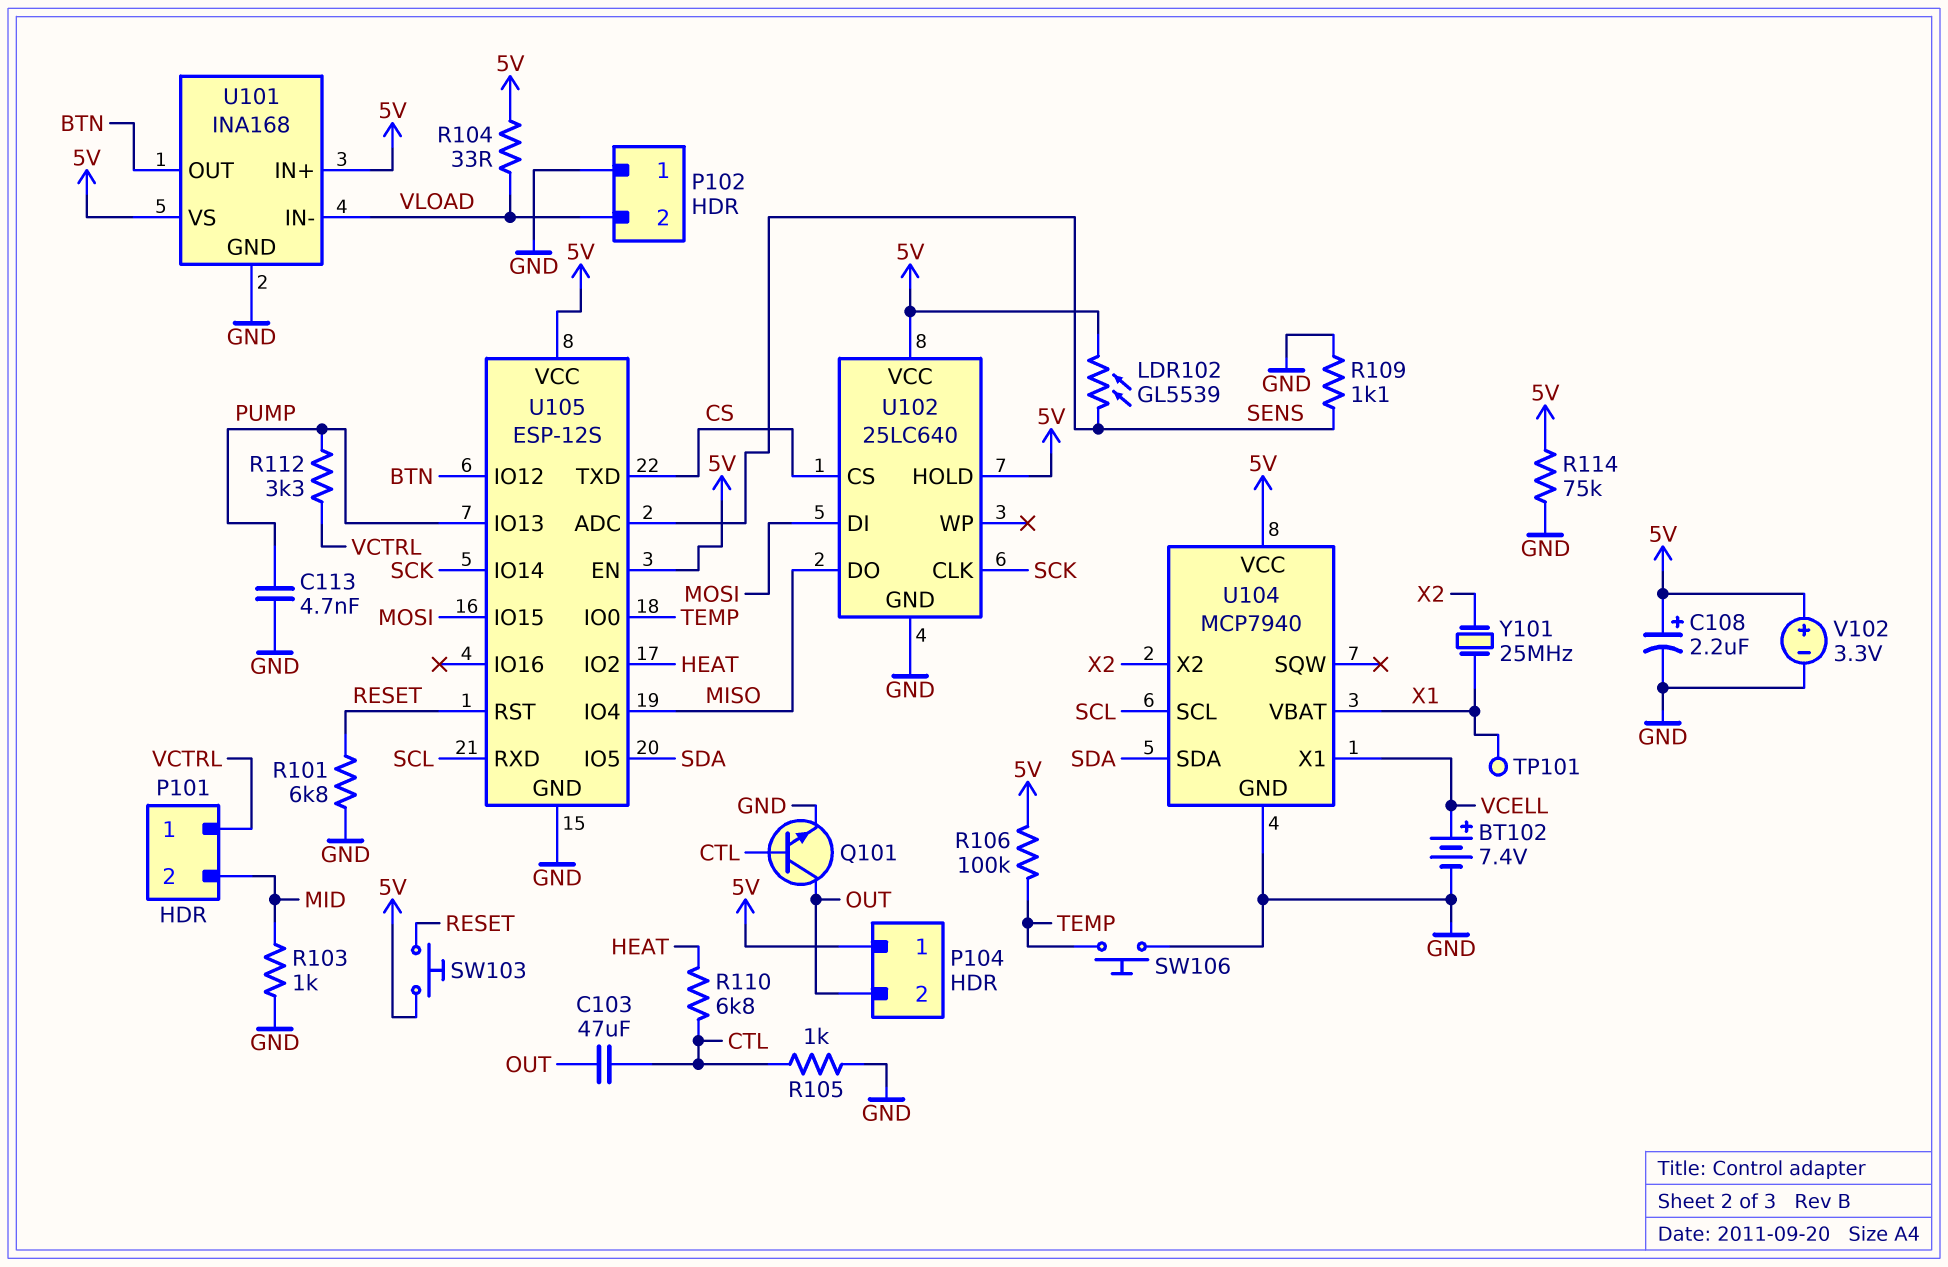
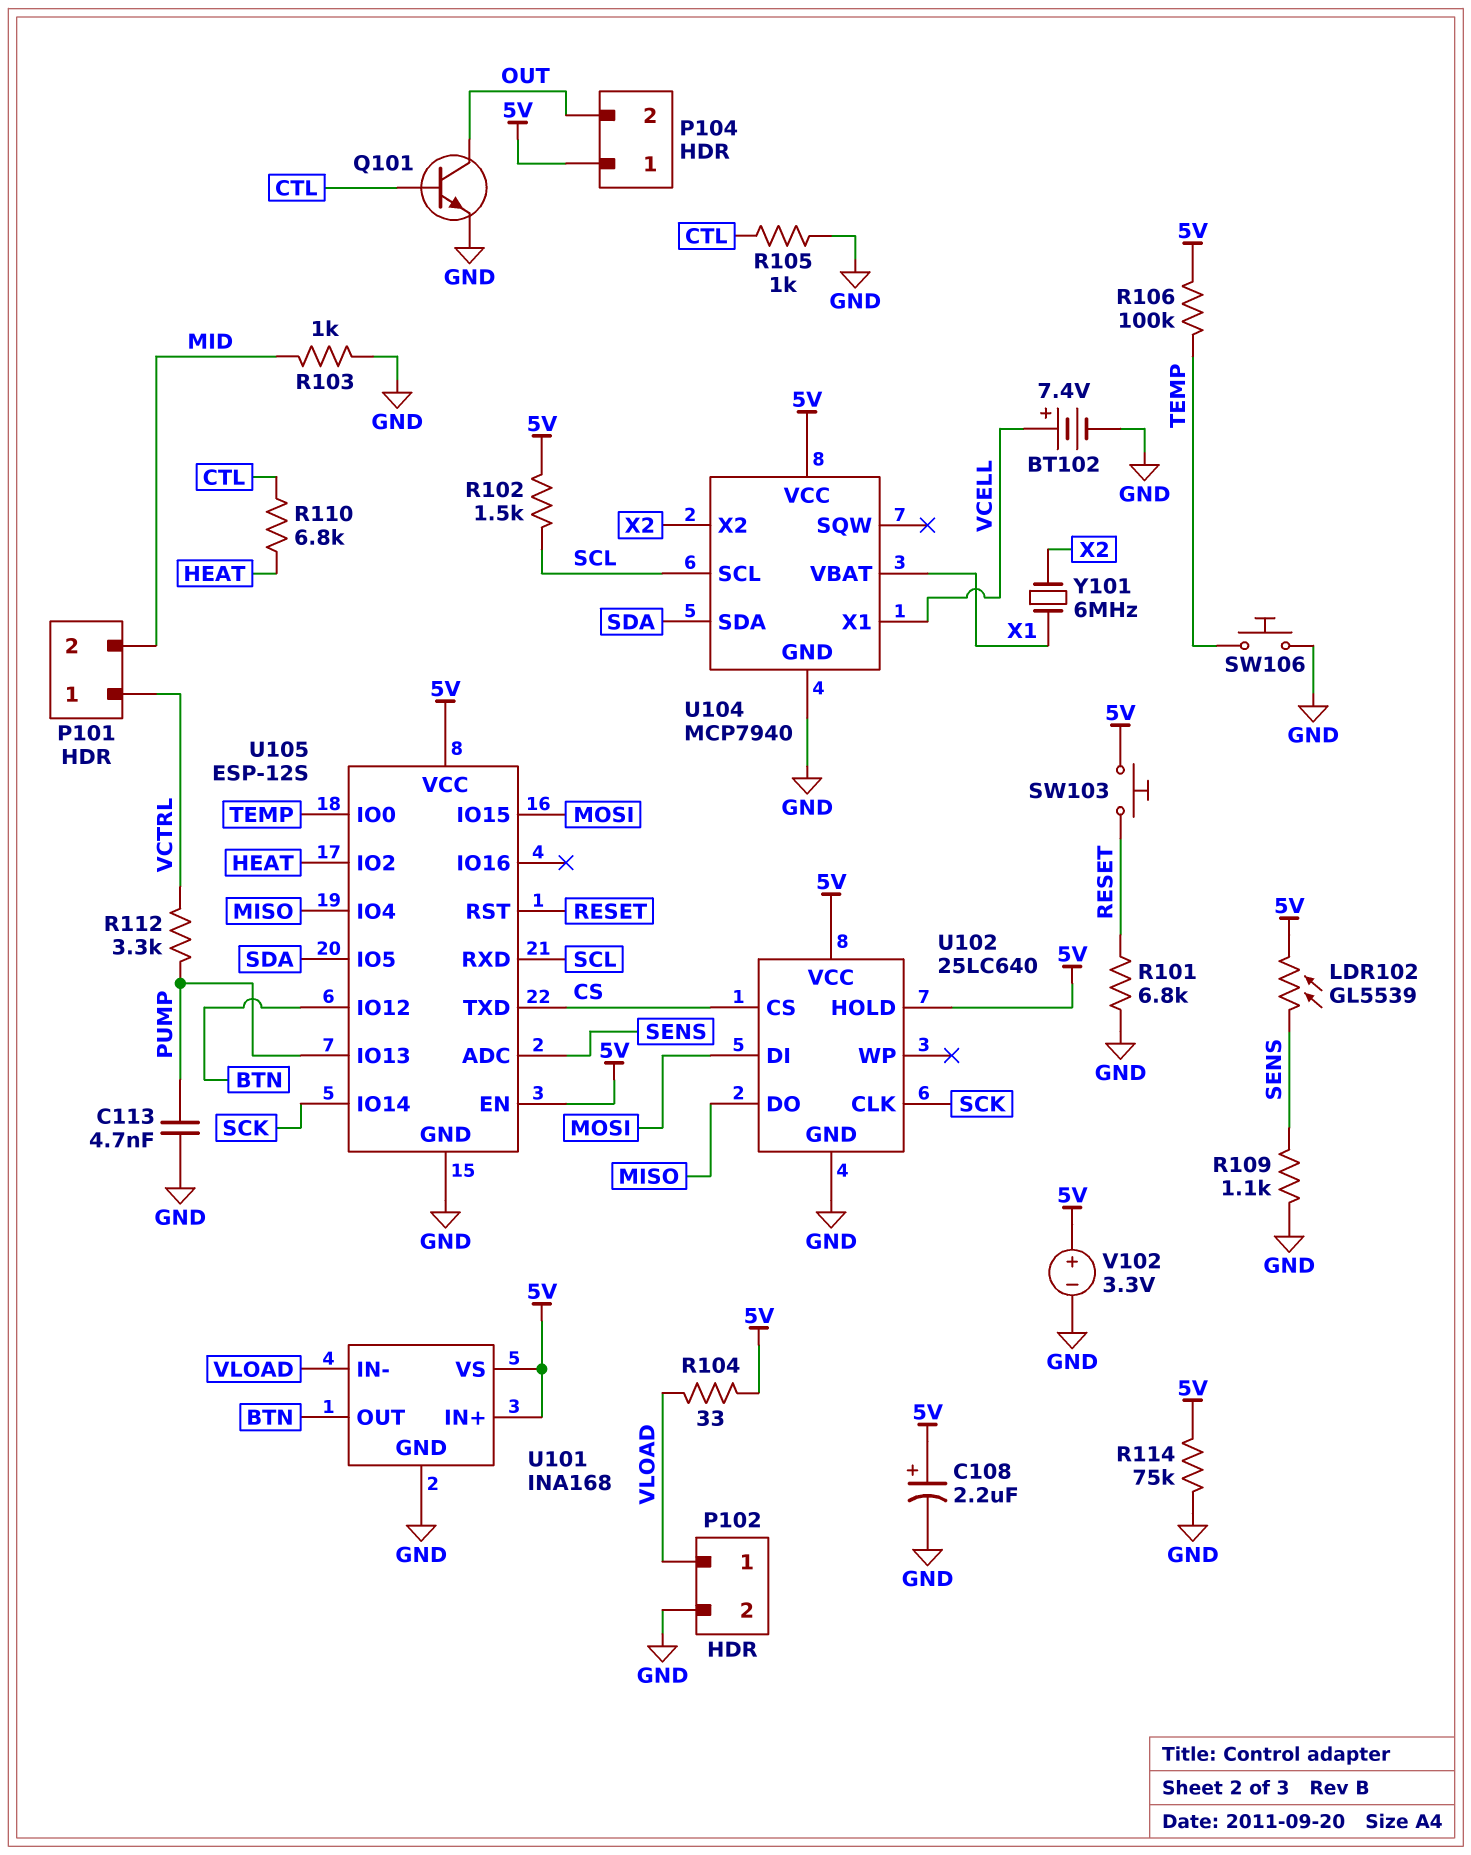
C103: 47uF (CTL, OUT) -> none
P102 pin 1: GND -> VLOAD
P102 pin 2: VLOAD -> GND
R102: none -> 1.5k (5V, SCL)
TP101: test point (X1) -> none
Y101: 25MHz (X1, X2) -> 6MHz (X1, X2)

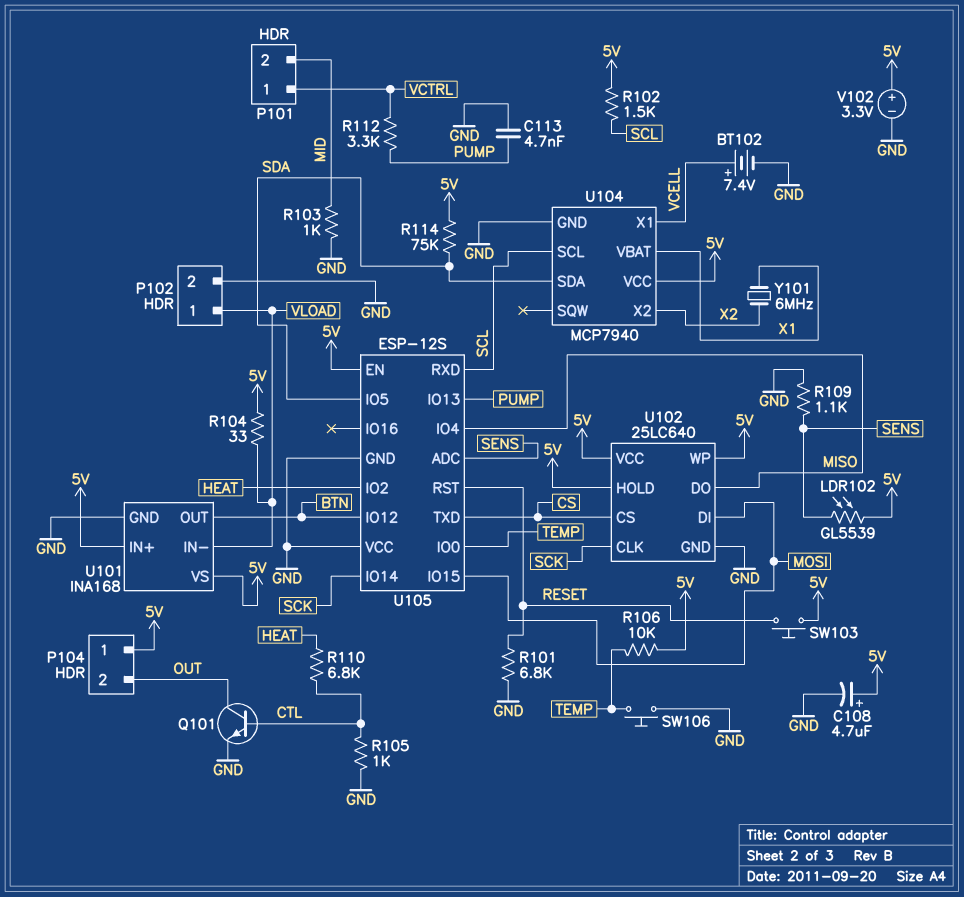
C108: 2.2uF (plus 5V, minus GND) -> 4.7uF (plus 5V, minus GND)
R106: 100k (5V, TEMP) -> 10k (5V, TEMP)
R114: 75k (5V, GND) -> 75k (5V, SDA)
U102 pin WP: none -> 5V
U105 pin VCC: 5V -> GND

